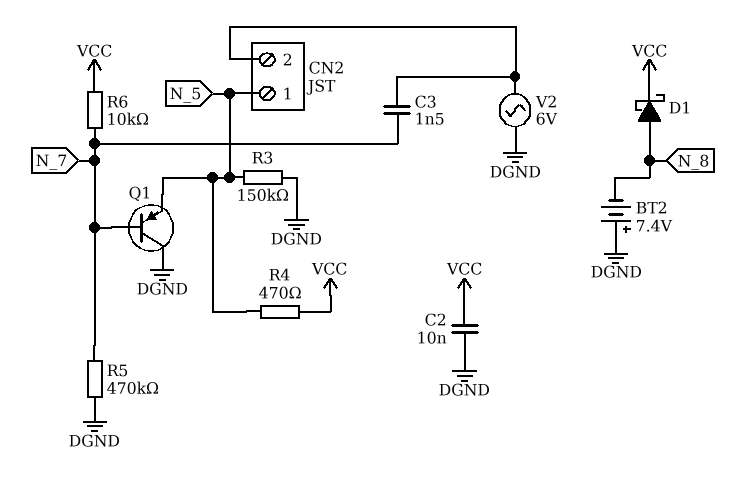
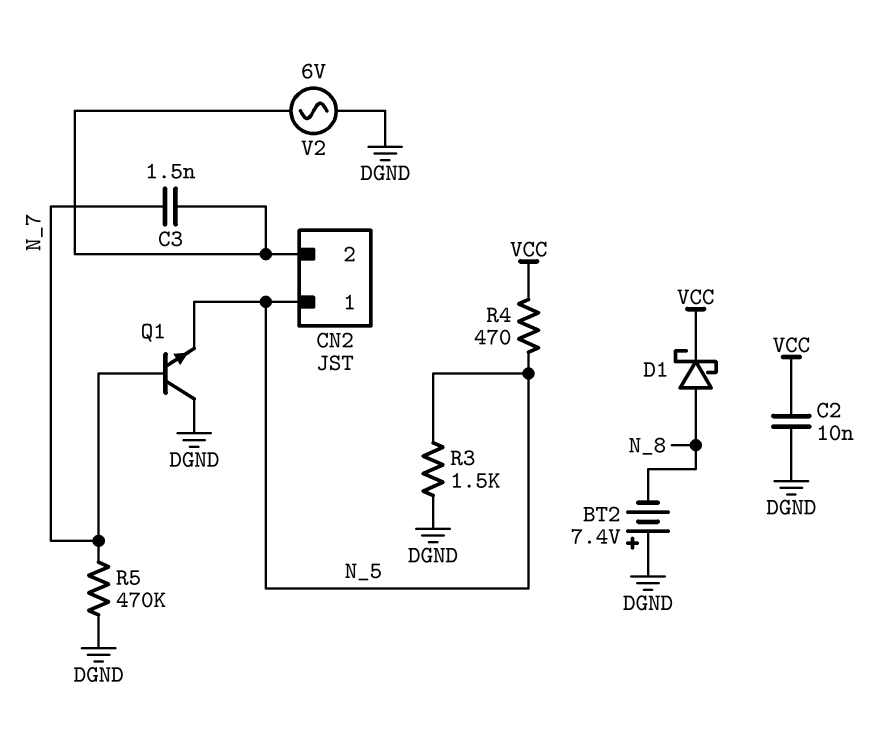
Q1: PNP (B N_7, C DGND, E N_5) -> NPN (B N_7, C DGND, E N_5)
R3: 150k (DGND, N_5) -> 1.5k (DGND, N_5)
R6: 10k (N_7, VCC) -> none

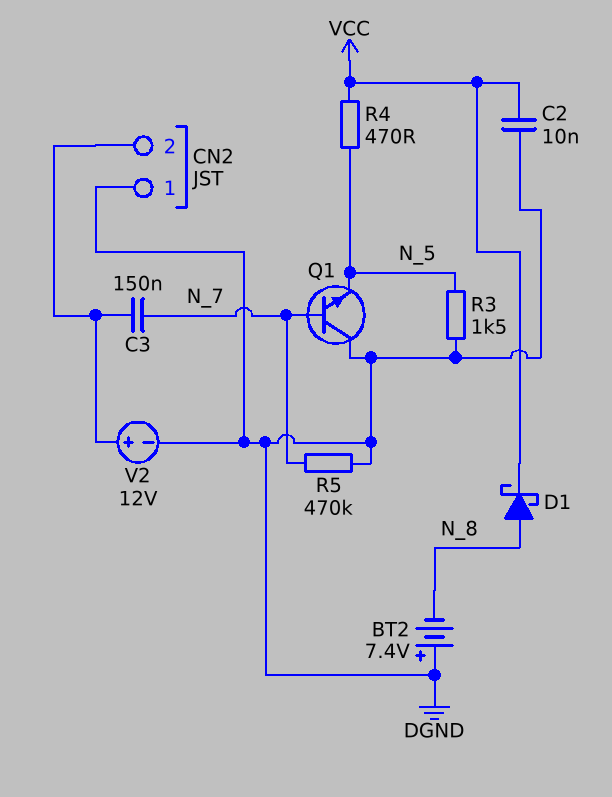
C3: 1.5nF (CN2/2, N_7) -> 150nF (CN2/2, N_7)
CN2 pin 1: N_5 -> DGND
V2: AC 6V (CN2/2, DGND) -> 12V (plus CN2/2, minus DGND)

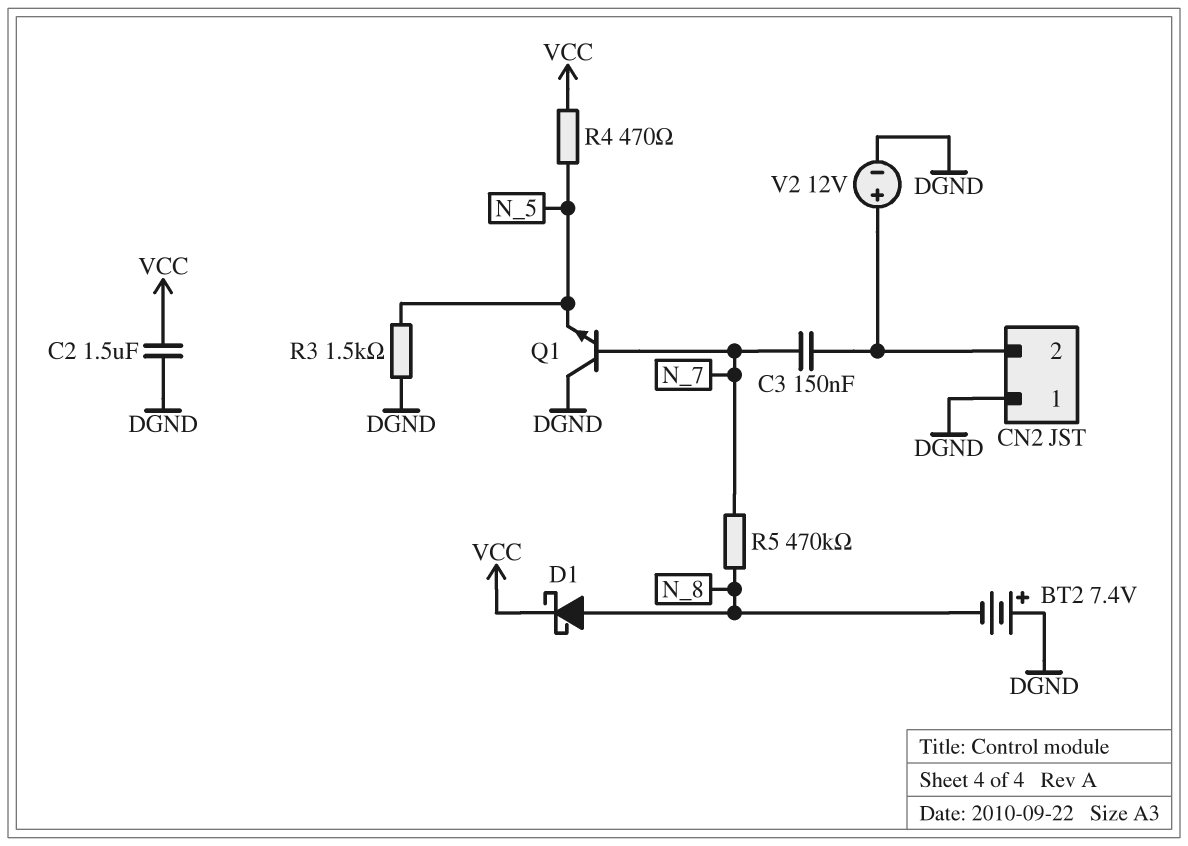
C2: 10nF (DGND, VCC) -> 1.5uF (DGND, VCC)
R5: 470k (DGND, N_7) -> 470k (N_7, N_8)

